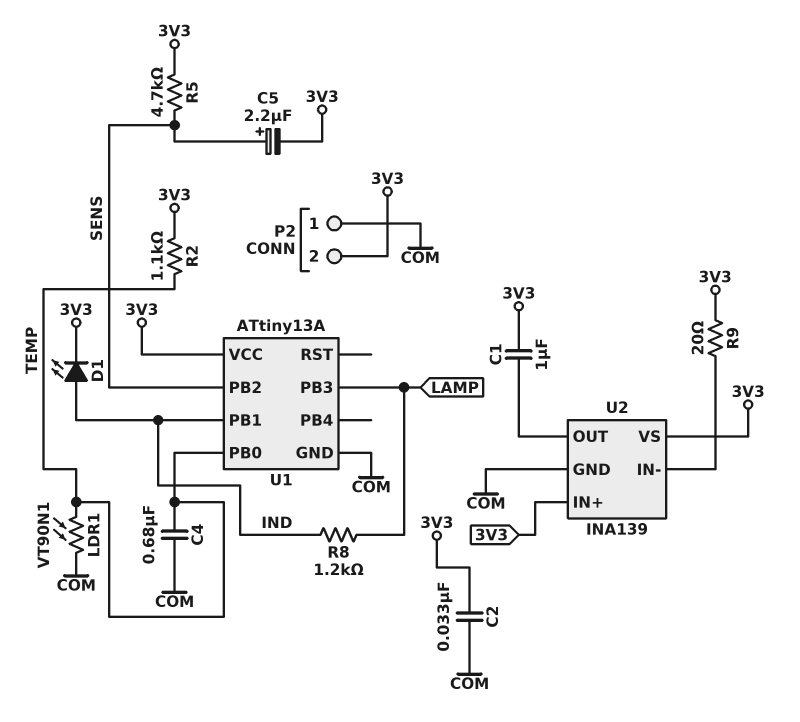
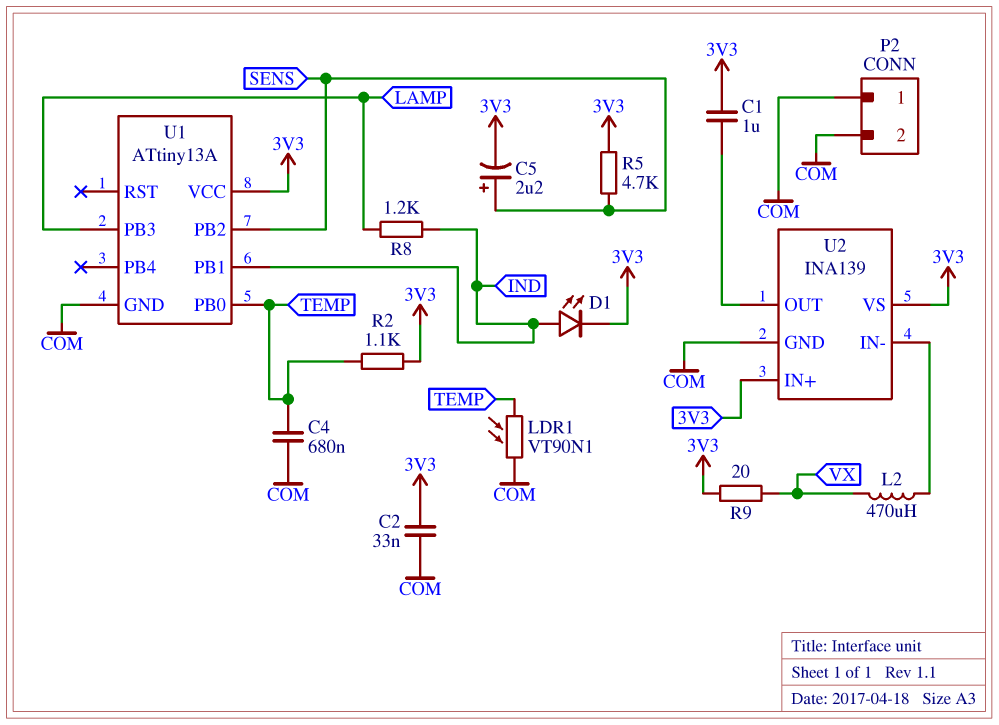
L2: none -> 470uH (U2/IN-, VX)
P2 pin 2: 3V3 -> COM
R9: 20 (3V3, U2/IN-) -> 20 (3V3, VX)

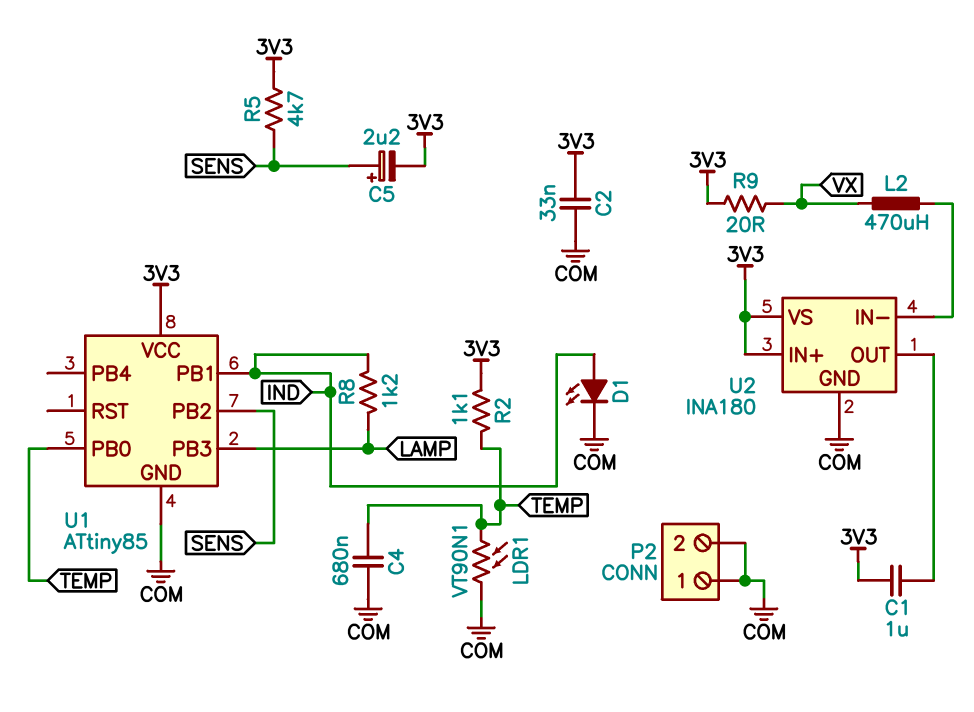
D1: LED (A IND, K 3V3) -> LED (A IND, K COM)
U1: ATtiny13A -> ATtiny85
U2: INA139 -> INA180

